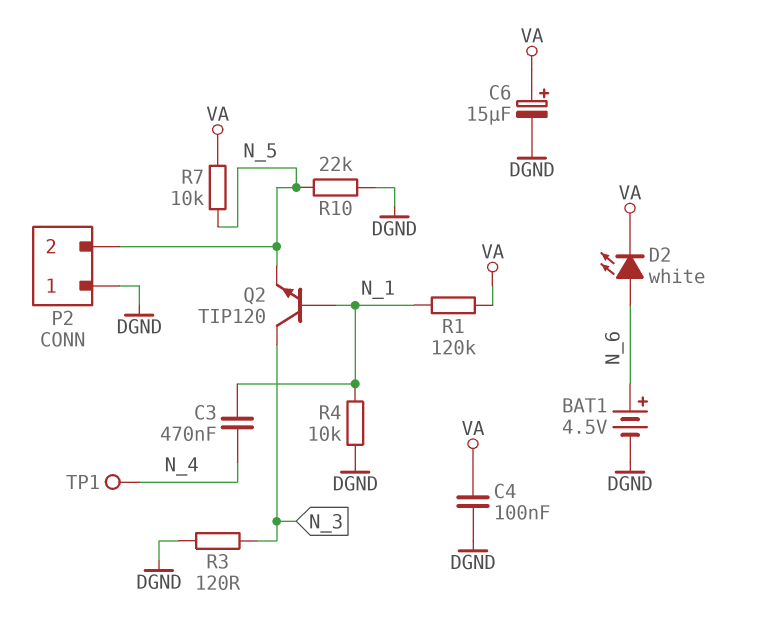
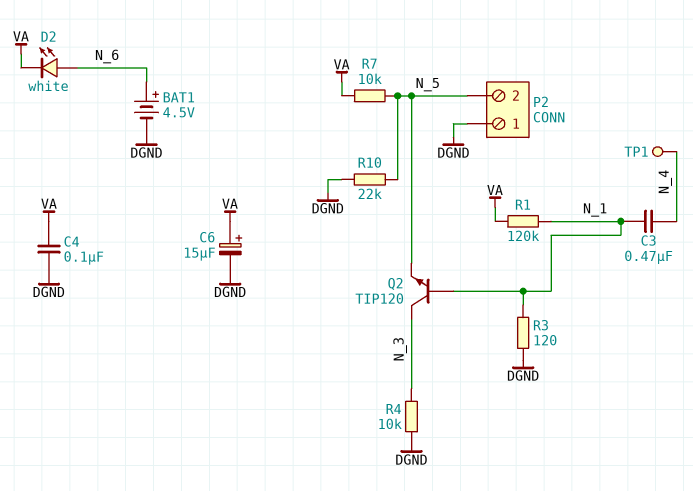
R3: 120 (DGND, N_3) -> 120 (DGND, N_1)
R4: 10k (DGND, N_1) -> 10k (DGND, N_3)

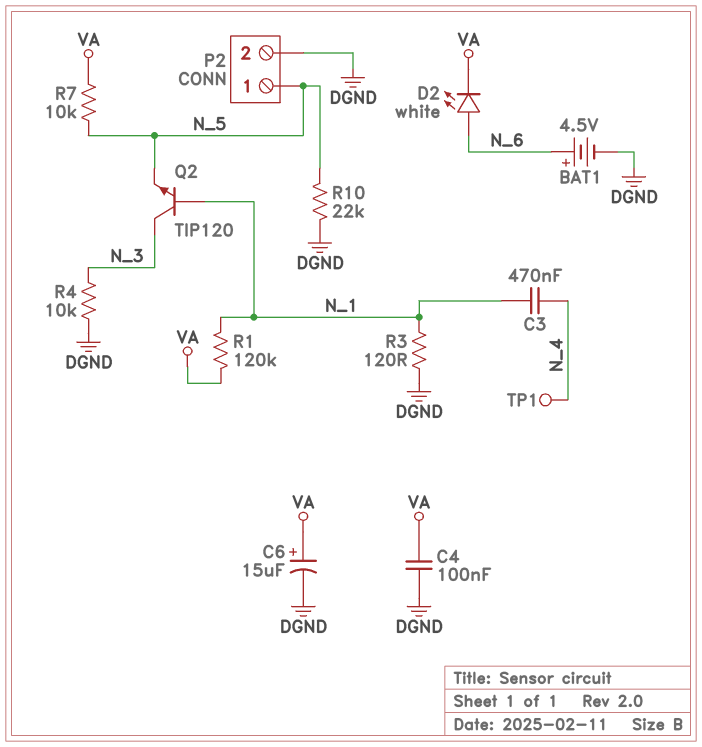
P2 pin 1: DGND -> N_5
P2 pin 2: N_5 -> DGND

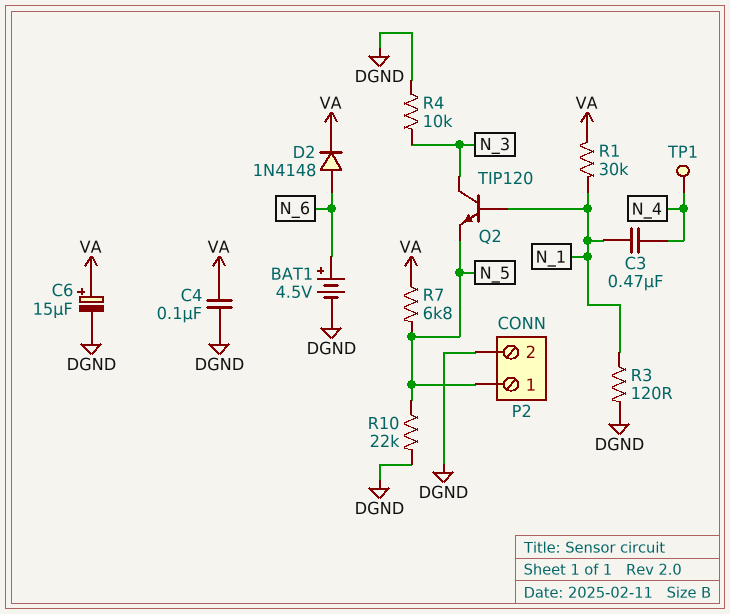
D2: LED white (A N_6, K VA) -> diode 1N4148 (A N_6, K VA)
R1: 120k (N_1, VA) -> 30k (N_1, VA)
R7: 10k (N_5, VA) -> 6.8k (N_5, VA)

